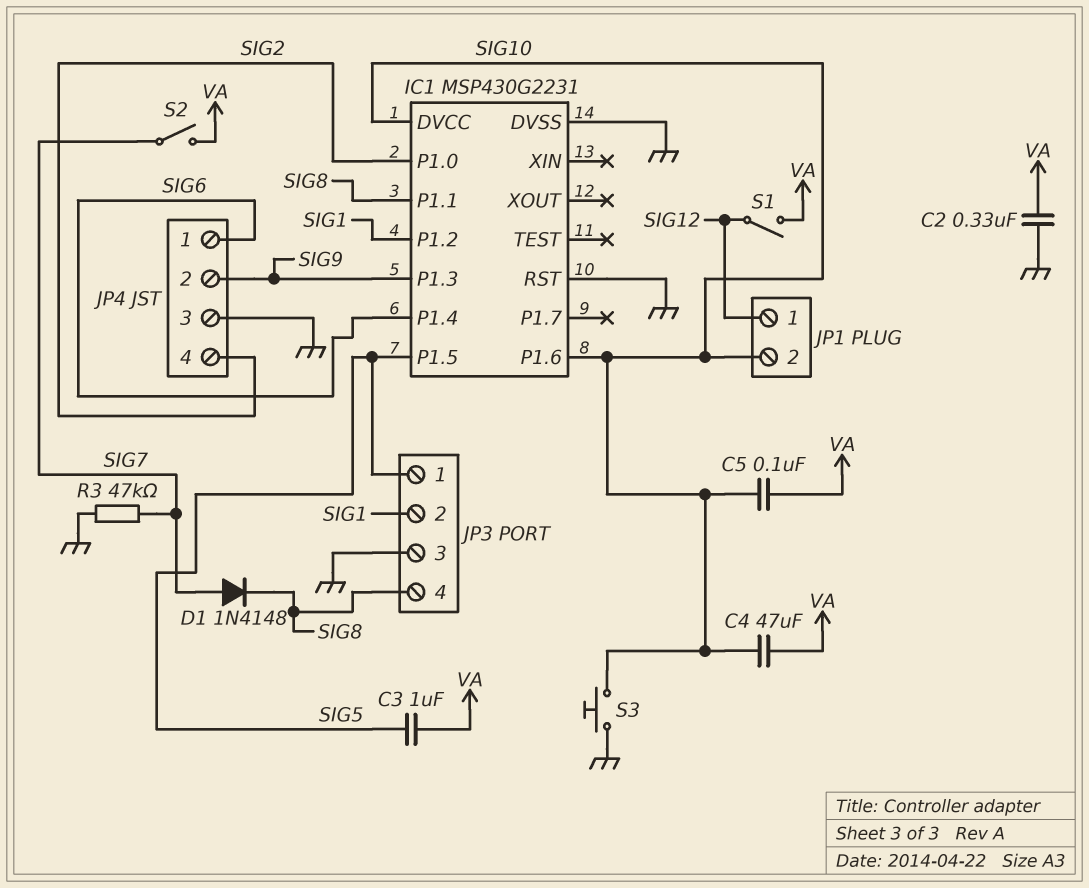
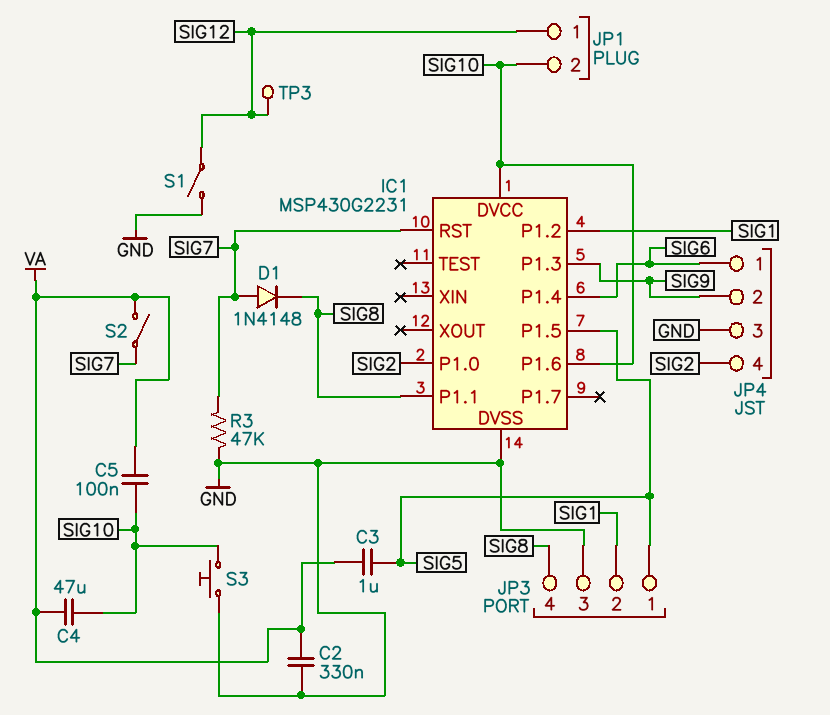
IC1 pin RST: GND -> SIG7
S1: switch (SIG12, VA) -> switch (GND, SIG12)
TP3: none -> test point (SIG12)

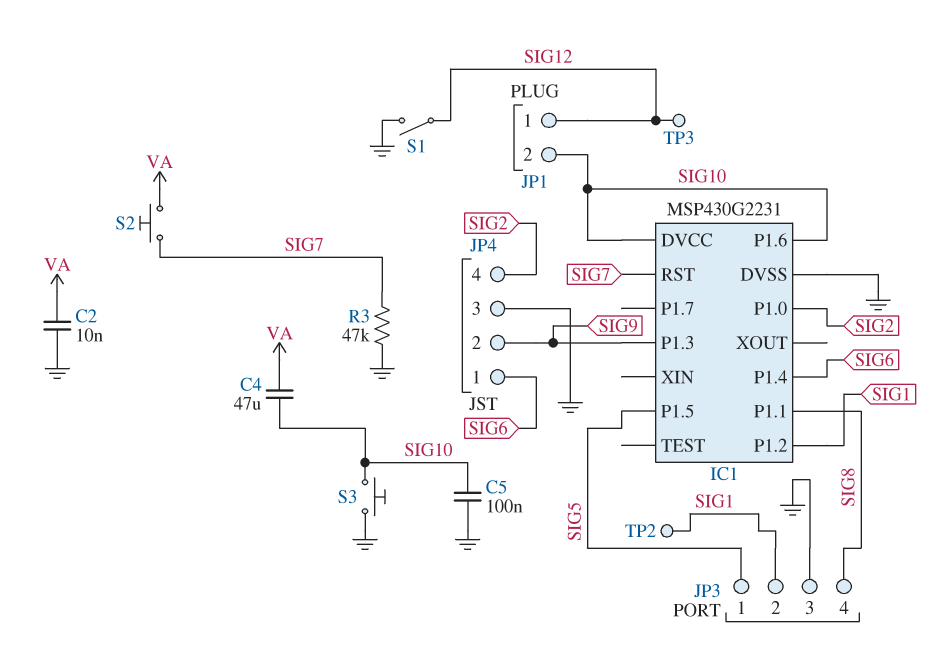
C2: 330nF (GND, VA) -> 10nF (GND, VA)
C3: 1uF (SIG5, VA) -> none
C5: 100nF (SIG10, VA) -> 100nF (GND, SIG10)
D1: diode 1N4148 (A SIG7, K SIG8) -> none
S2: switch (SIG7, VA) -> button (SIG7, VA)
TP2: none -> test point (SIG1)

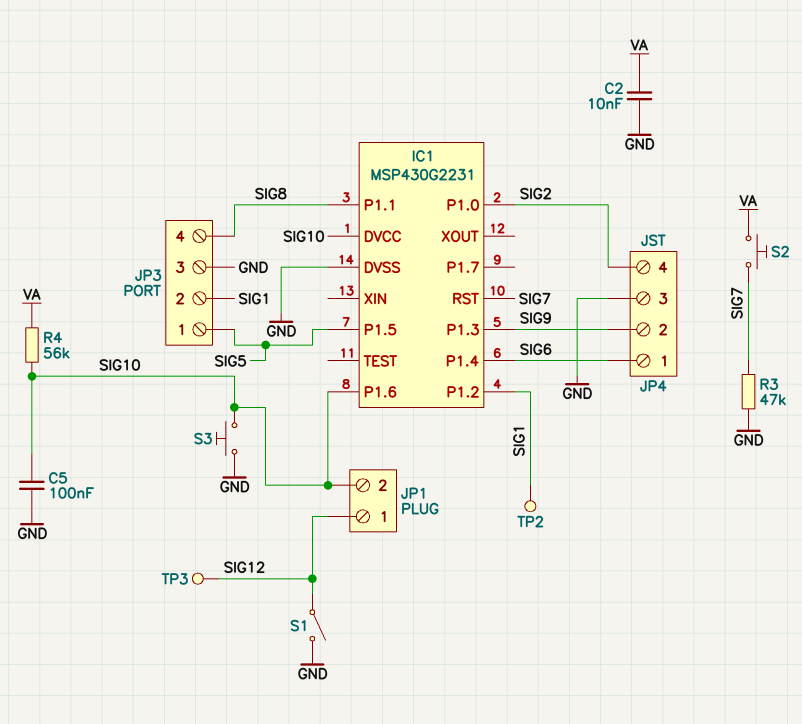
C4: 47uF (SIG10, VA) -> none
R4: none -> 56k (SIG10, VA)

